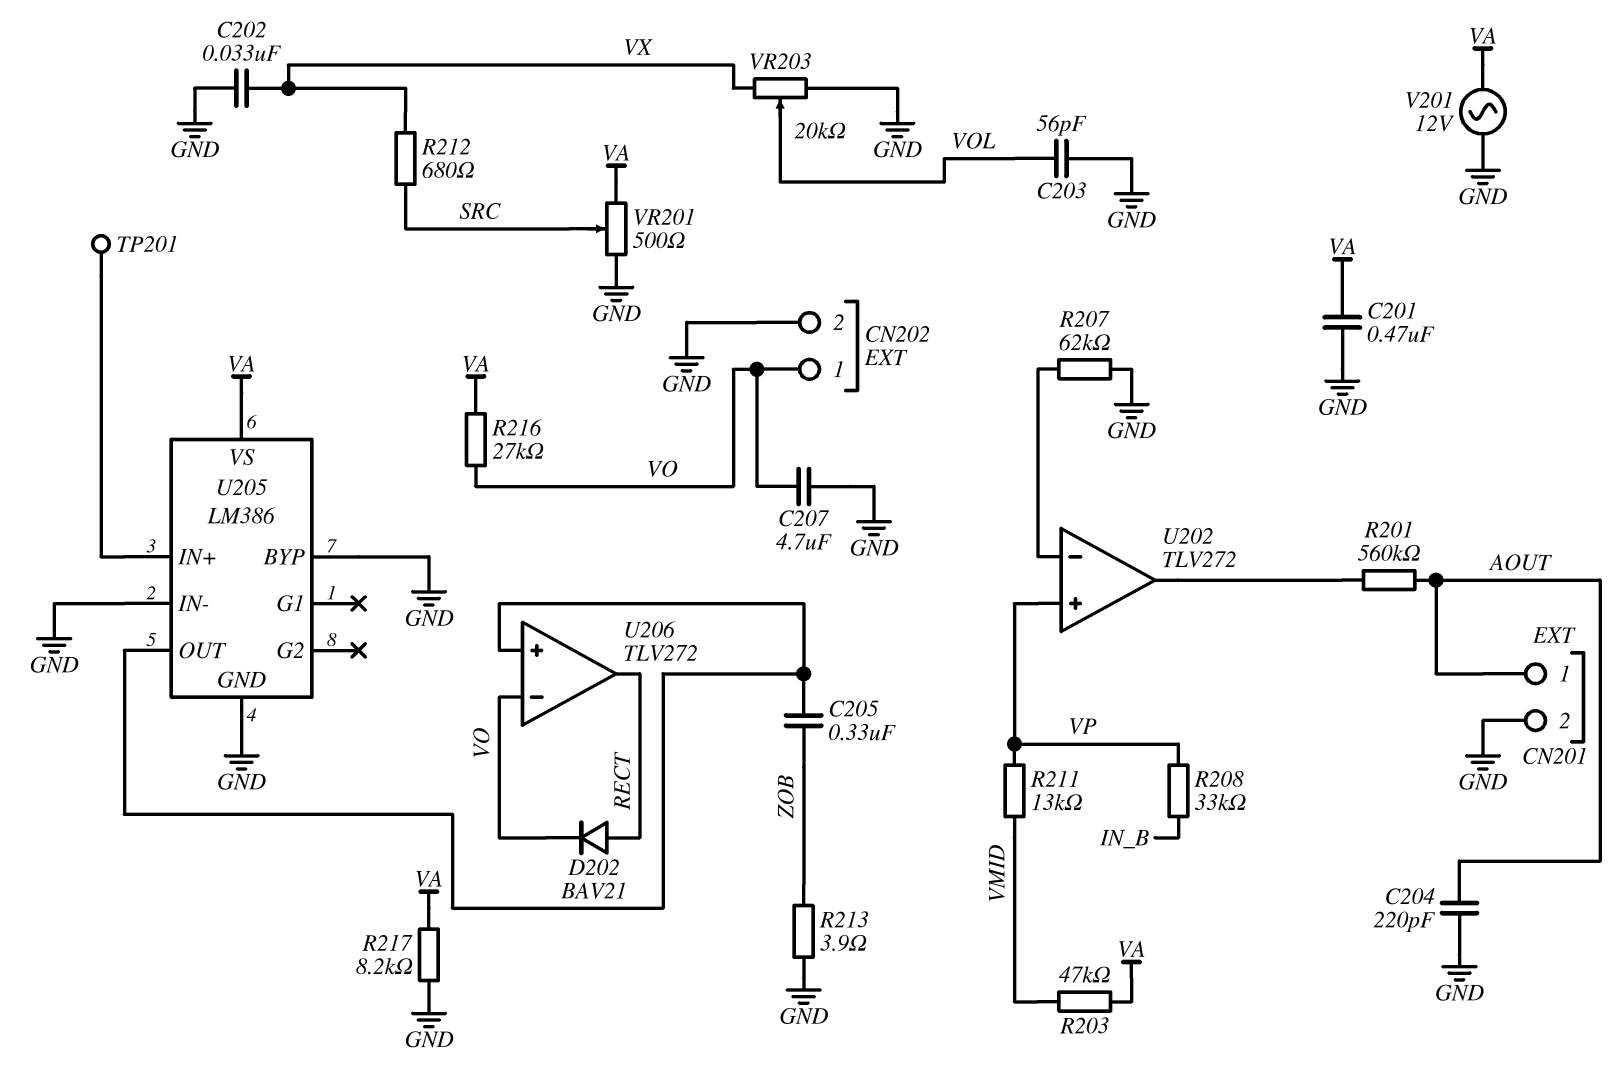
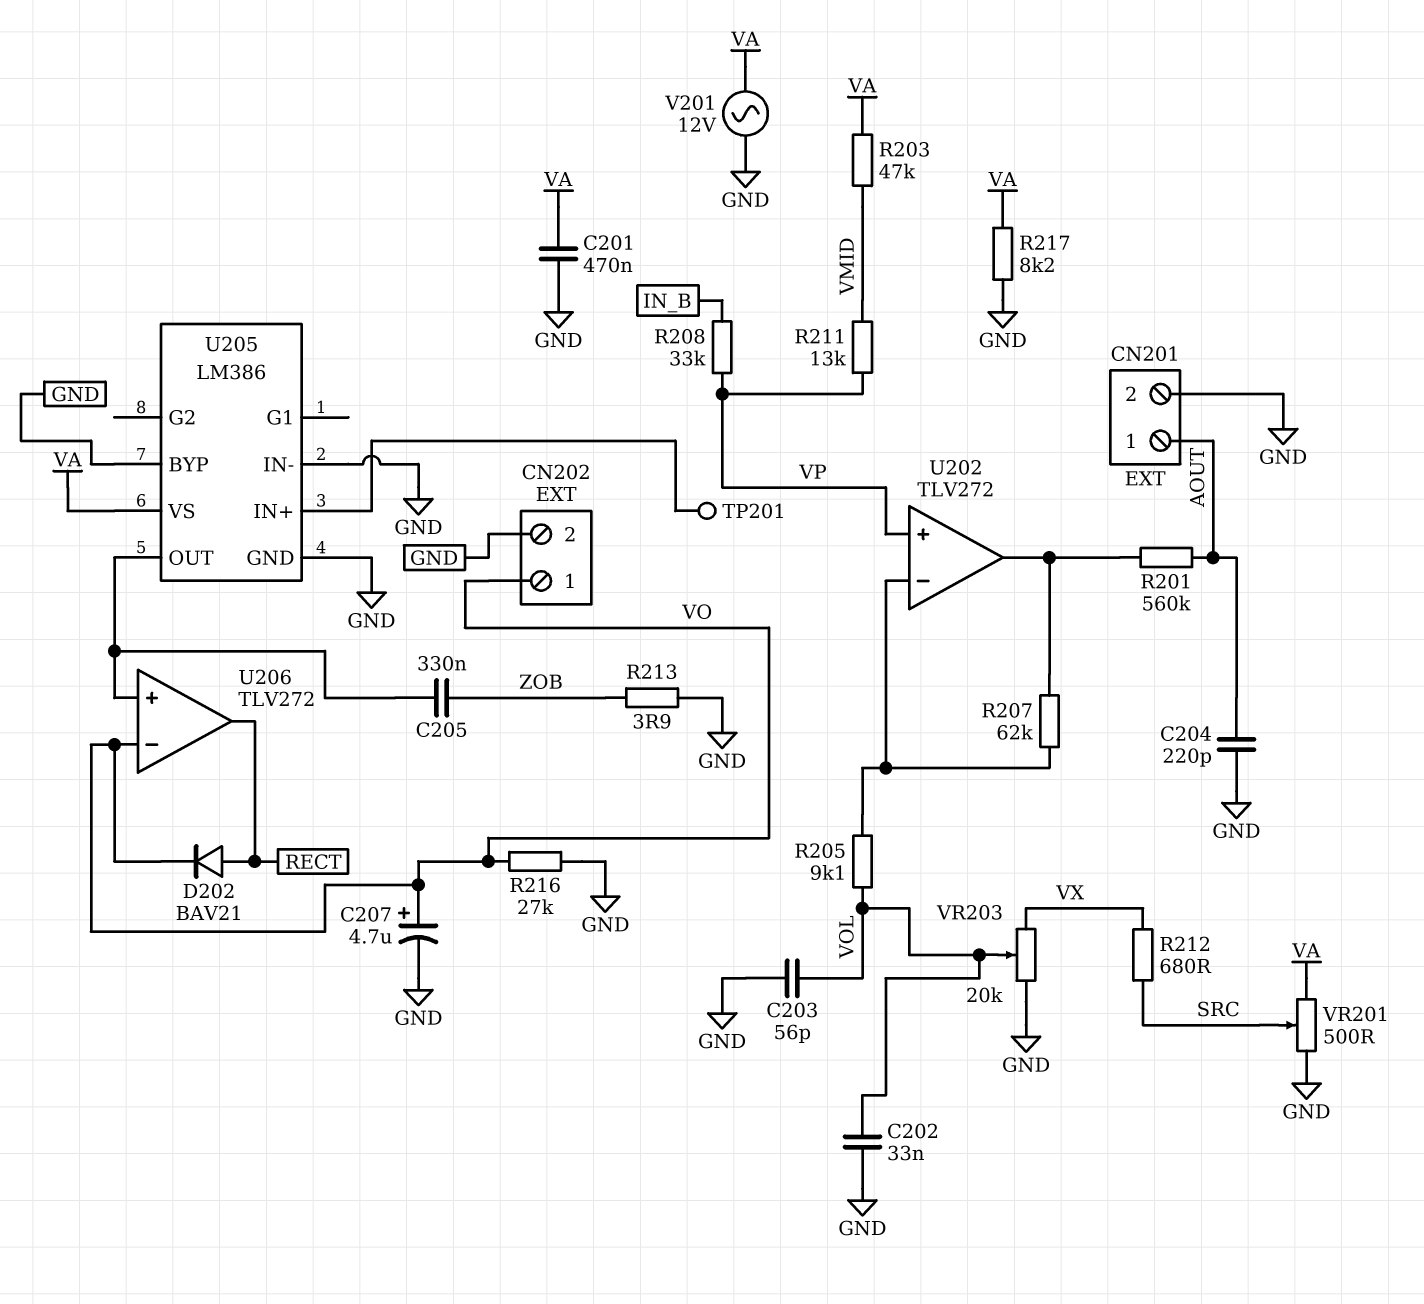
C202: 33nF (GND, VX) -> 33nF (GND, VOL)
C207: 4.7uF (GND, VO) -> 4.7uF (plus VO, minus GND)
R205: none -> 9.1k (U202/in-, VOL)
R207: 62k (GND, U202/in-) -> 62k (U202/in-, U202/out)
R216: 27k (VA, VO) -> 27k (GND, VO)

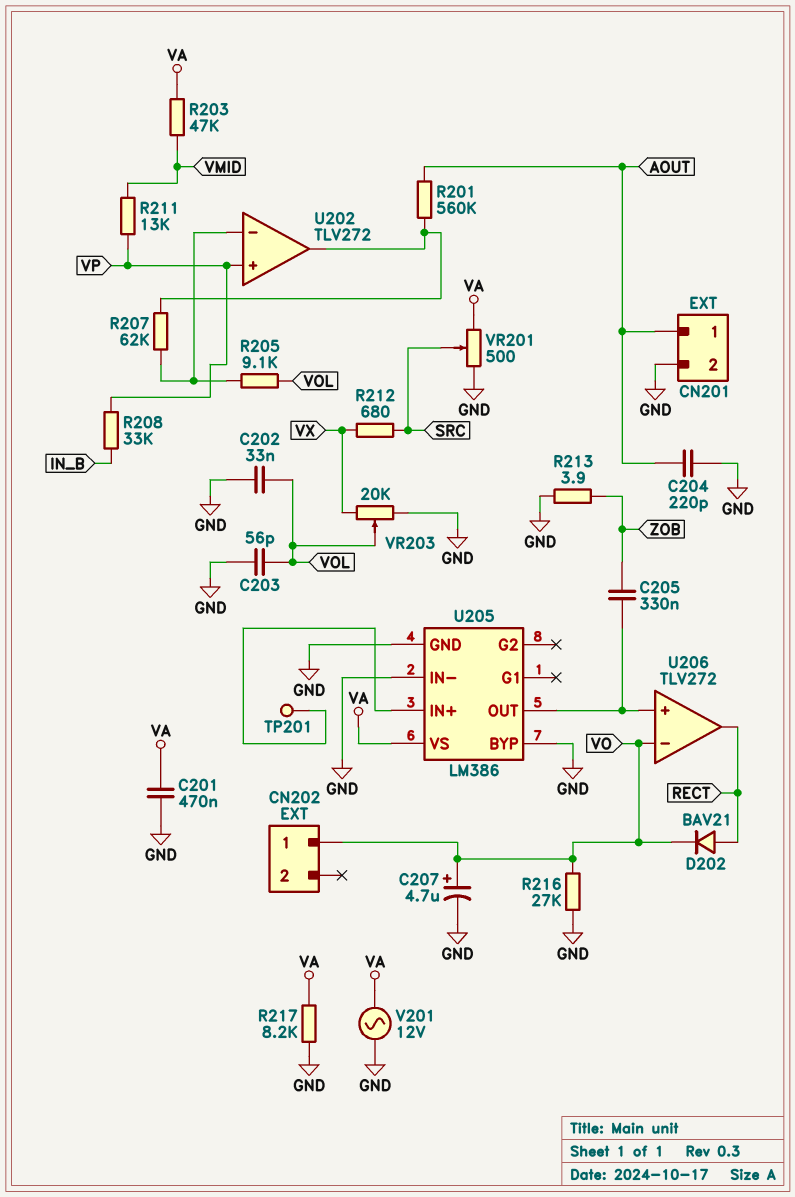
CN202 pin 2: GND -> none

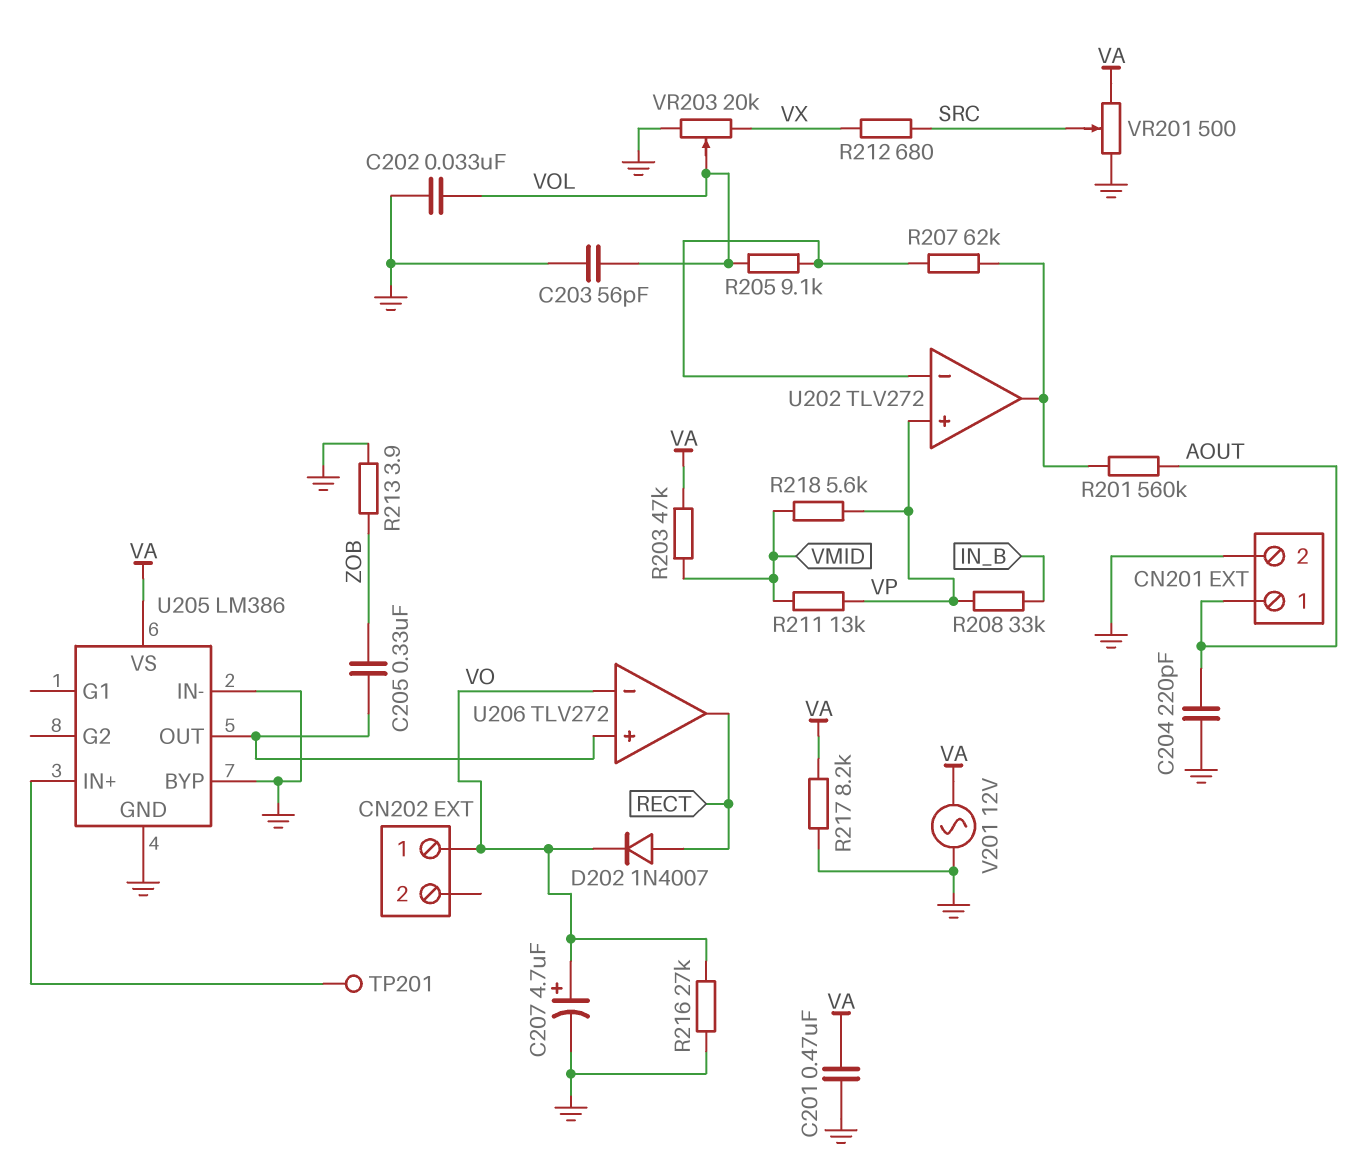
D202: diode BAV21 (A RECT, K VO) -> diode 1N4007 (A RECT, K VO)
R218: none -> 5.6k (VMID, VP)

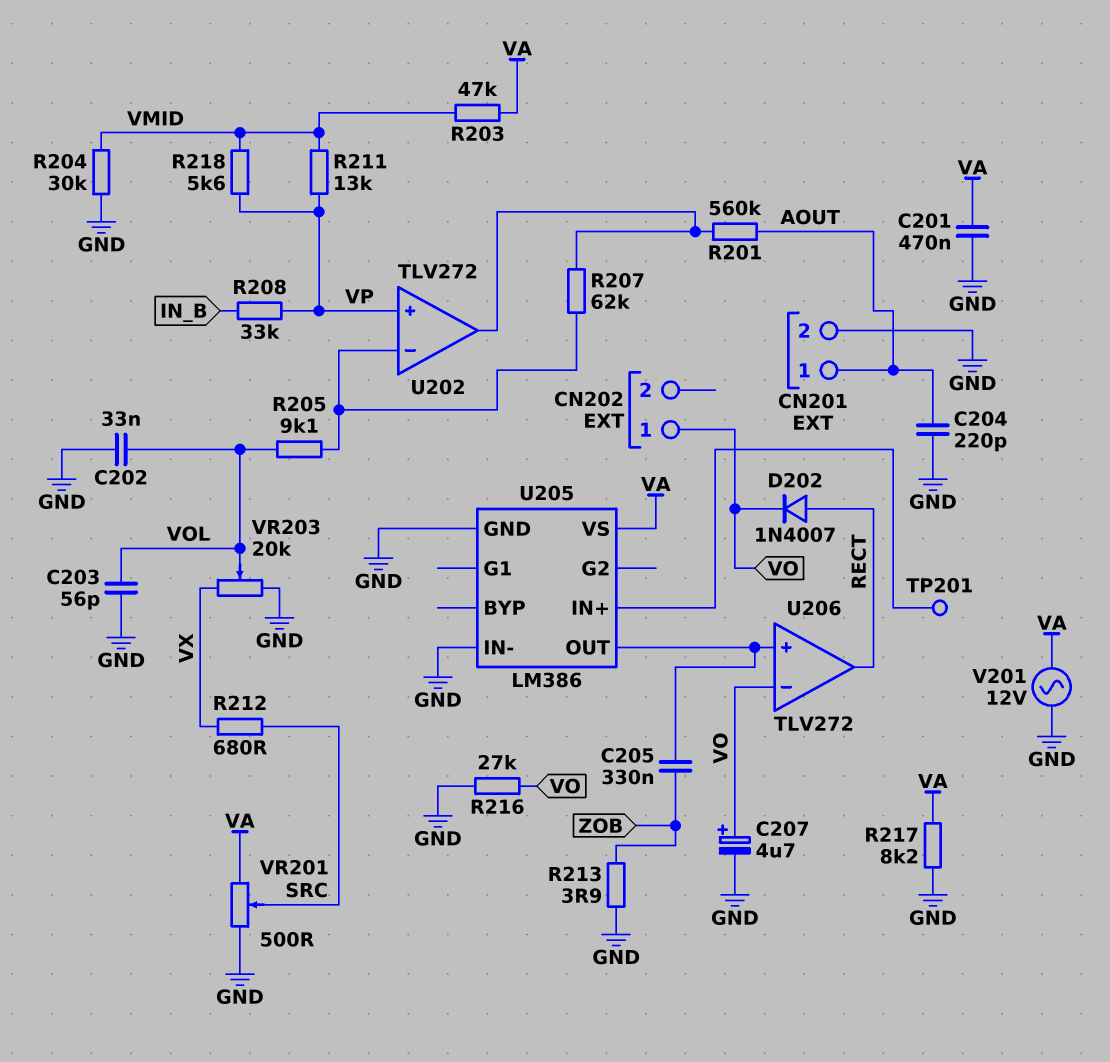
R204: none -> 30k (GND, VMID)
U205 pin BYP: GND -> none

